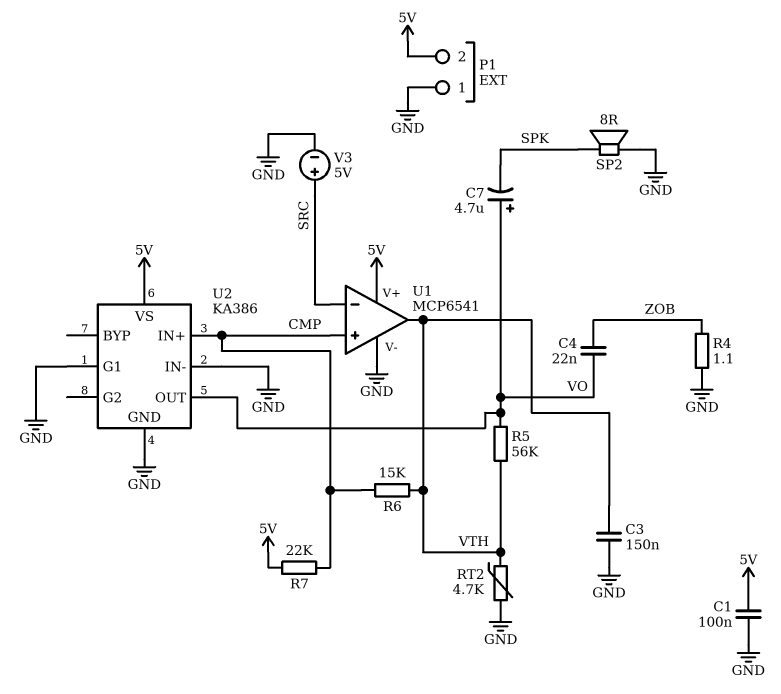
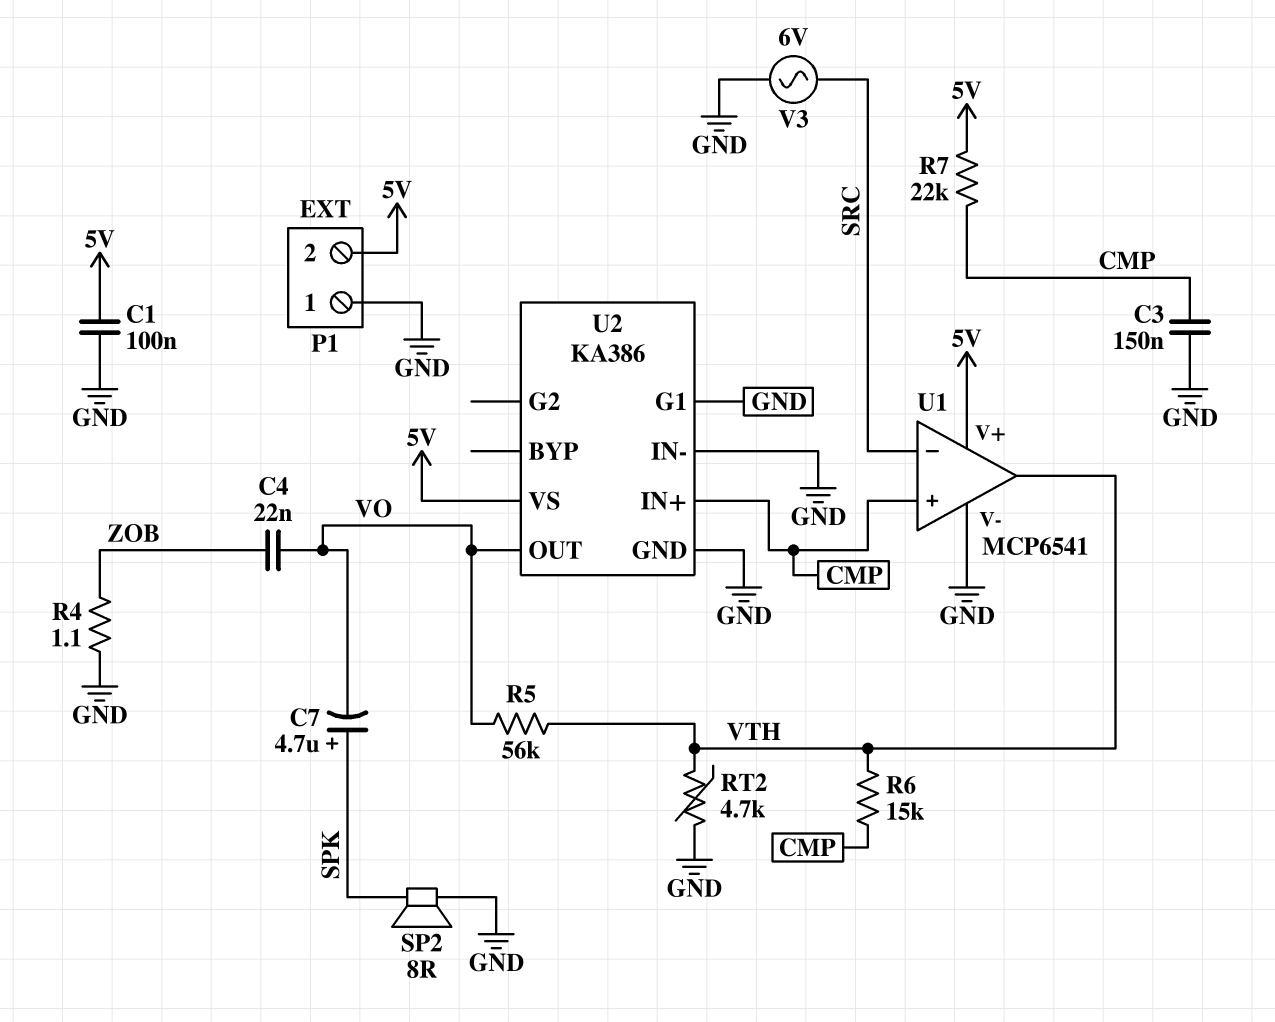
C3: 150nF (GND, VTH) -> 150nF (CMP, GND)
C7: 4.7uF (plus VO, minus SPK) -> 4.7uF (plus SPK, minus VO)
V3: 5V (plus SRC, minus GND) -> AC 6V (GND, SRC)

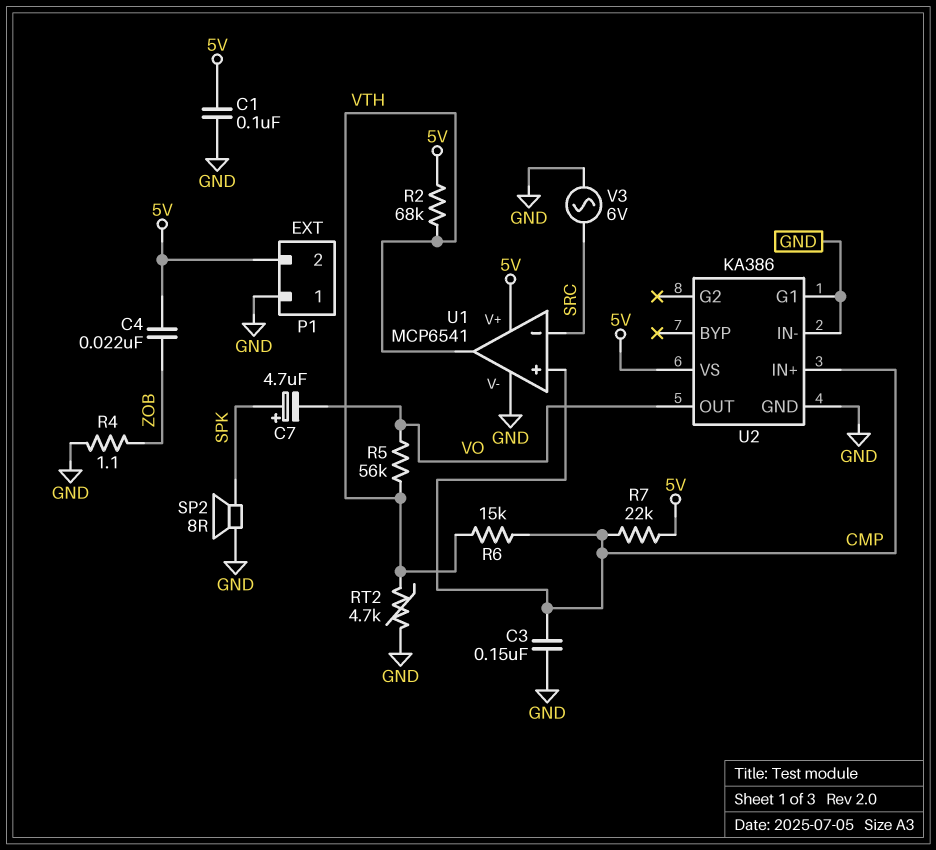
C4: 22nF (VO, ZOB) -> 22nF (5V, ZOB)
R2: none -> 68k (5V, VTH)

